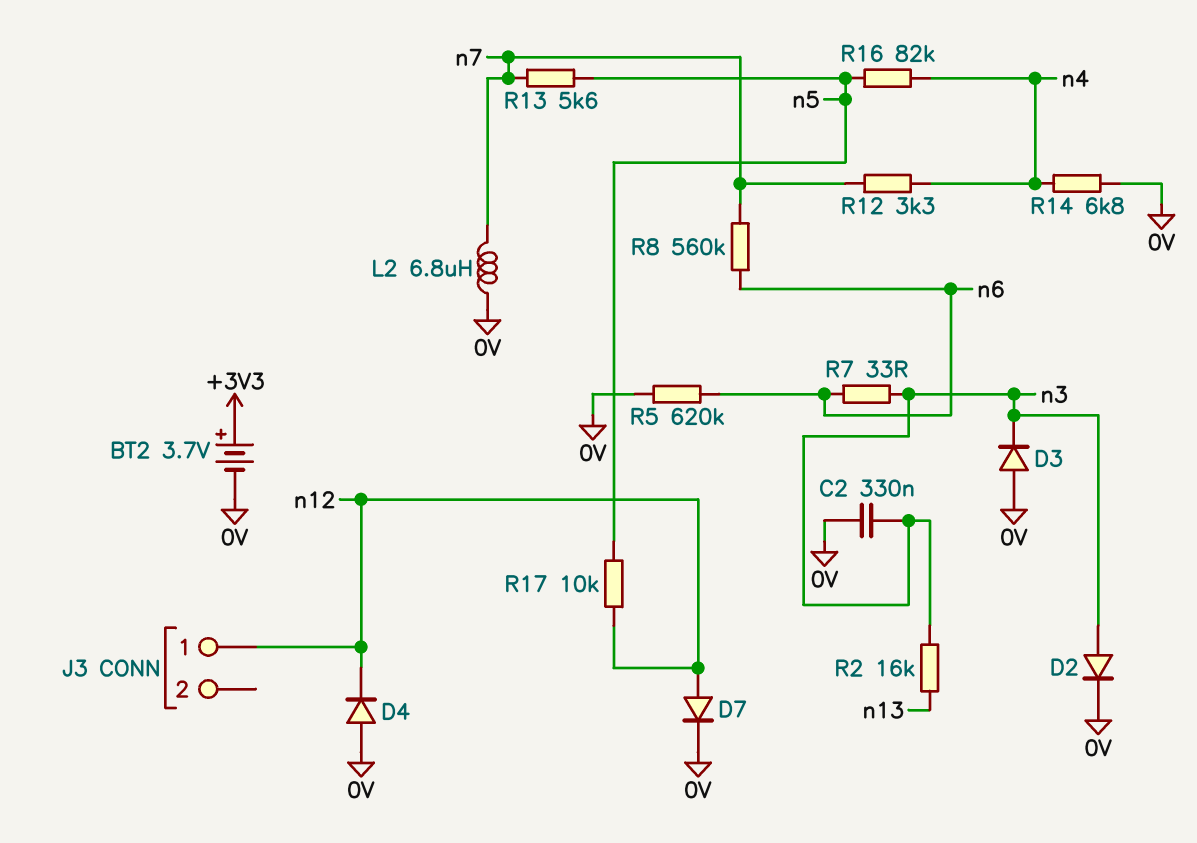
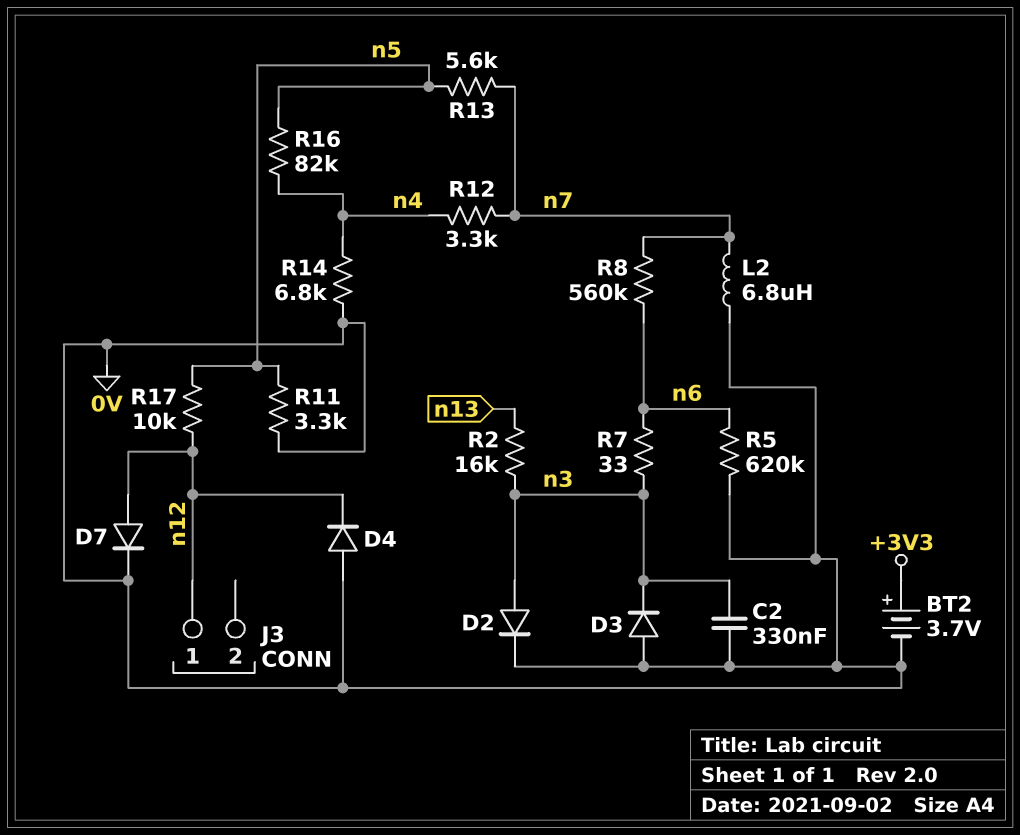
R11: none -> 3.3k (0V, n5)

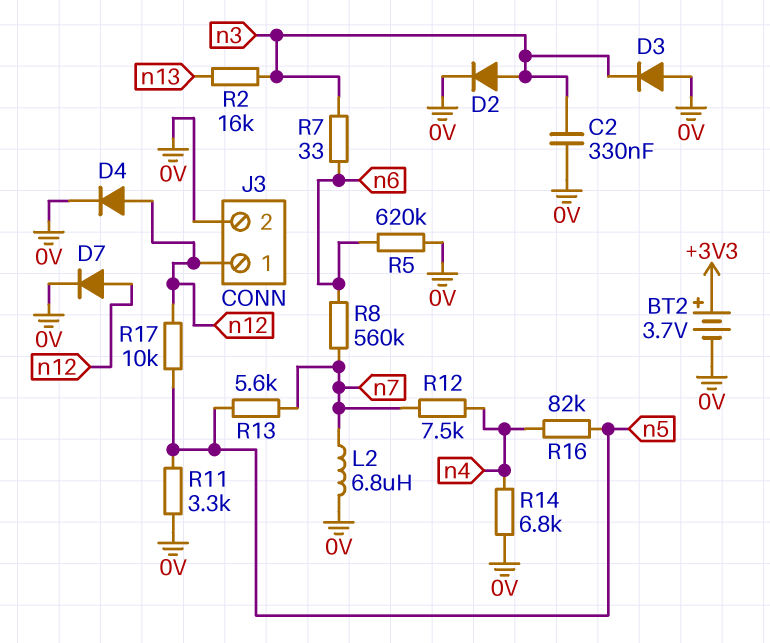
D4: diode (A 0V, K n12) -> diode (A n12, K 0V)
J3 pin 2: none -> 0V
R12: 3.3k (n4, n7) -> 7.5k (n4, n7)

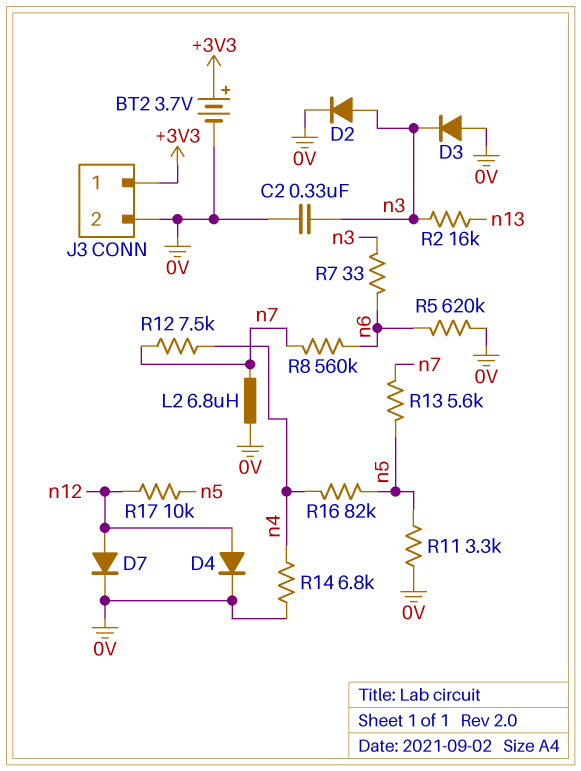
J3 pin 1: n12 -> +3V3

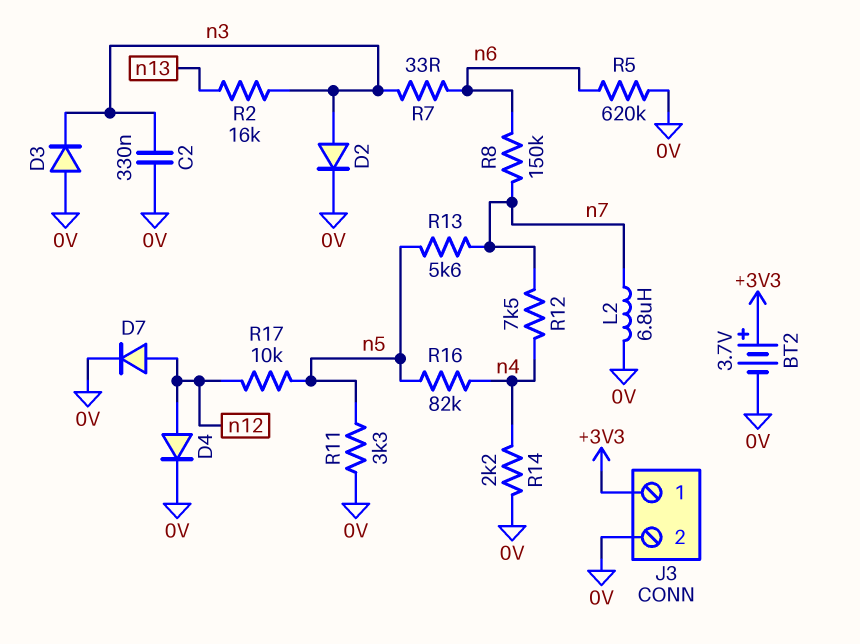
R8: 560k (n6, n7) -> 150k (n6, n7)
R14: 6.8k (0V, n4) -> 2.2k (0V, n4)

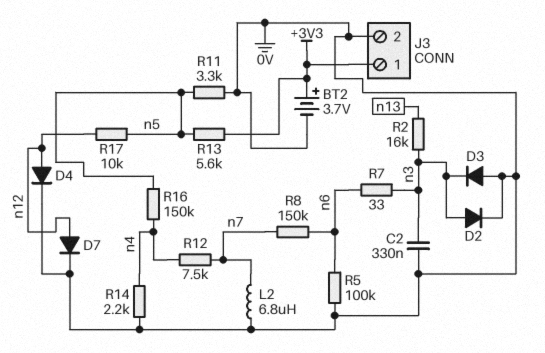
R5: 620k (0V, n6) -> 100k (0V, n6)
R13: 5.6k (n5, n7) -> 5.6k (+3V3, n5)
R16: 82k (n4, n5) -> 150k (n4, n5)

